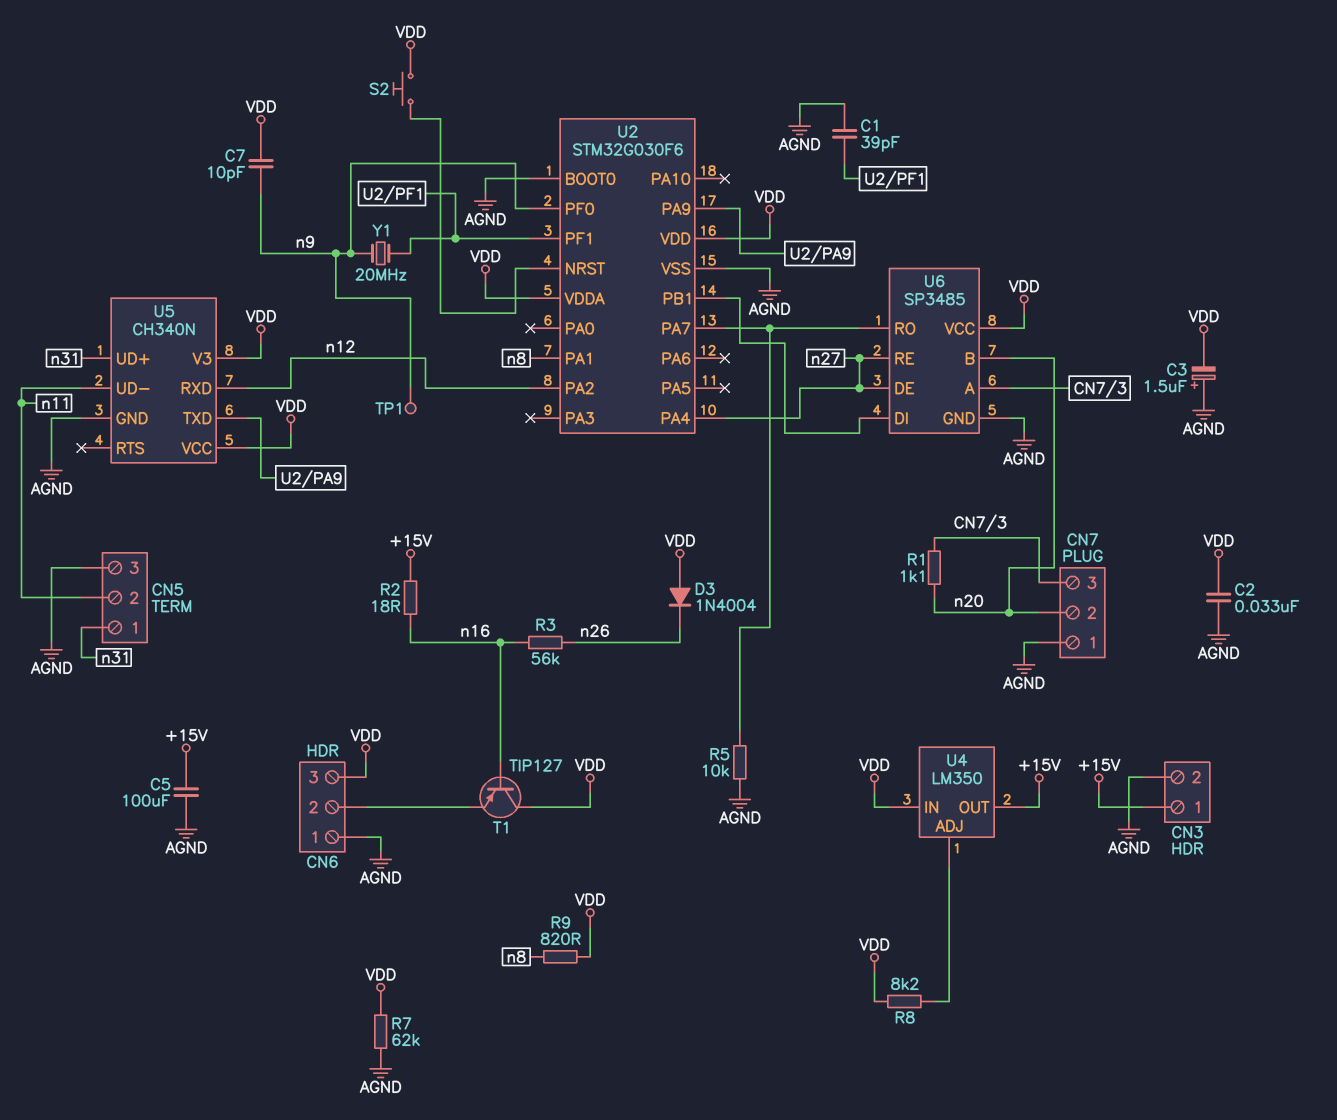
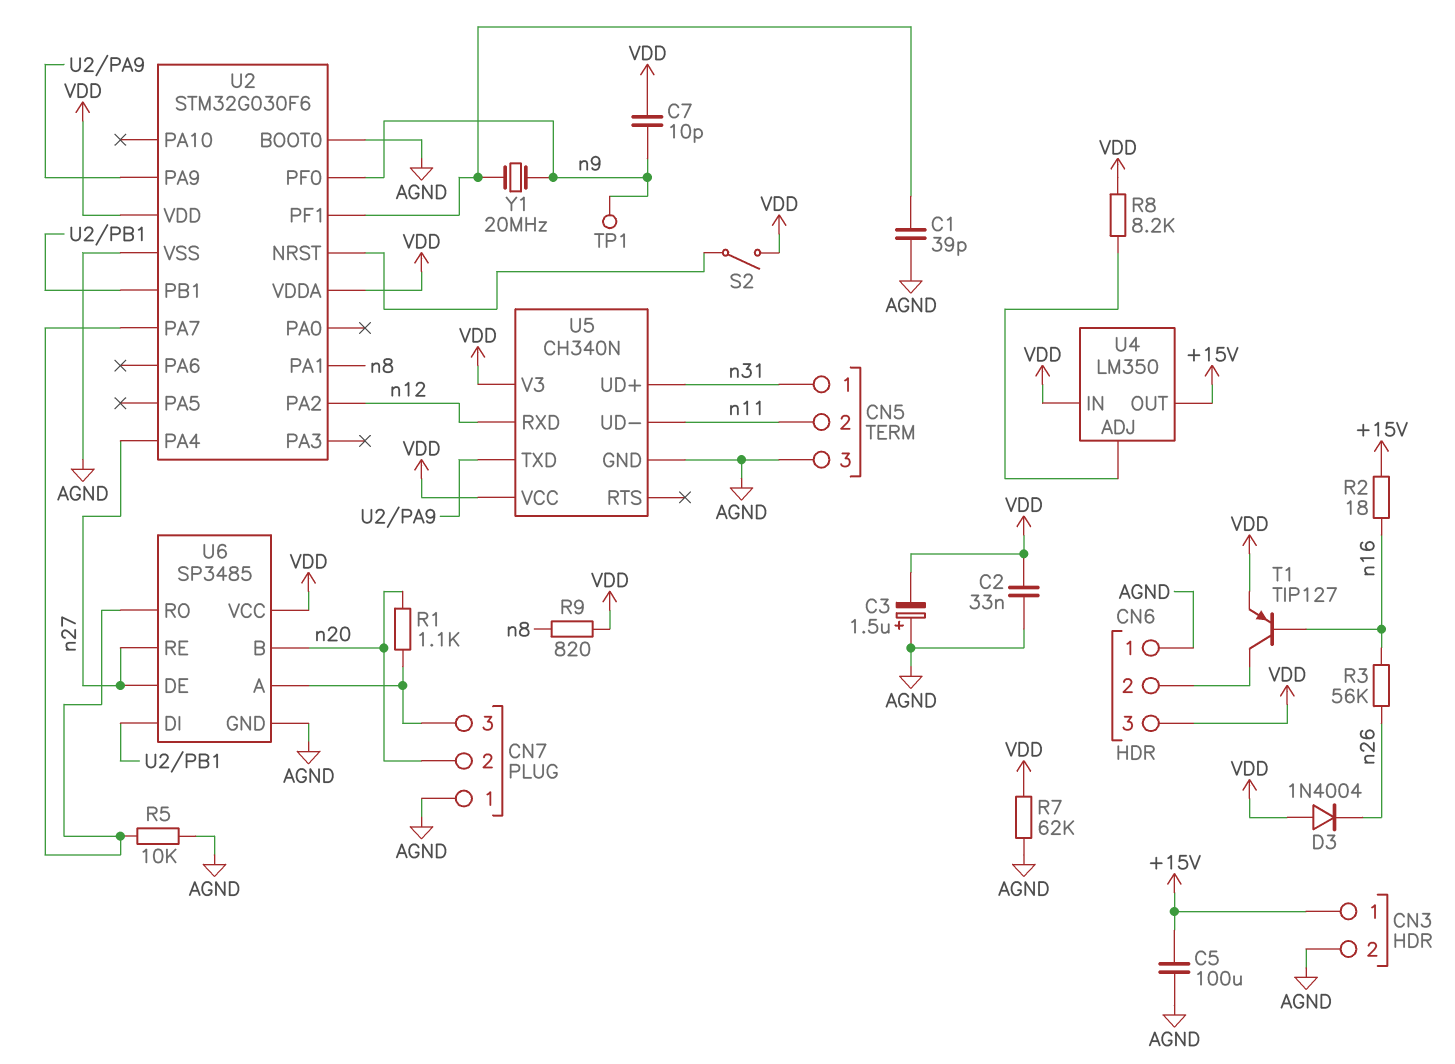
S2: button (U2/NRST, VDD) -> switch (U2/NRST, VDD)
T1: PNP TIP127 (B n16, C VDD, E CN6/2) -> PNP TIP127 (B n16, C CN6/2, E VDD)

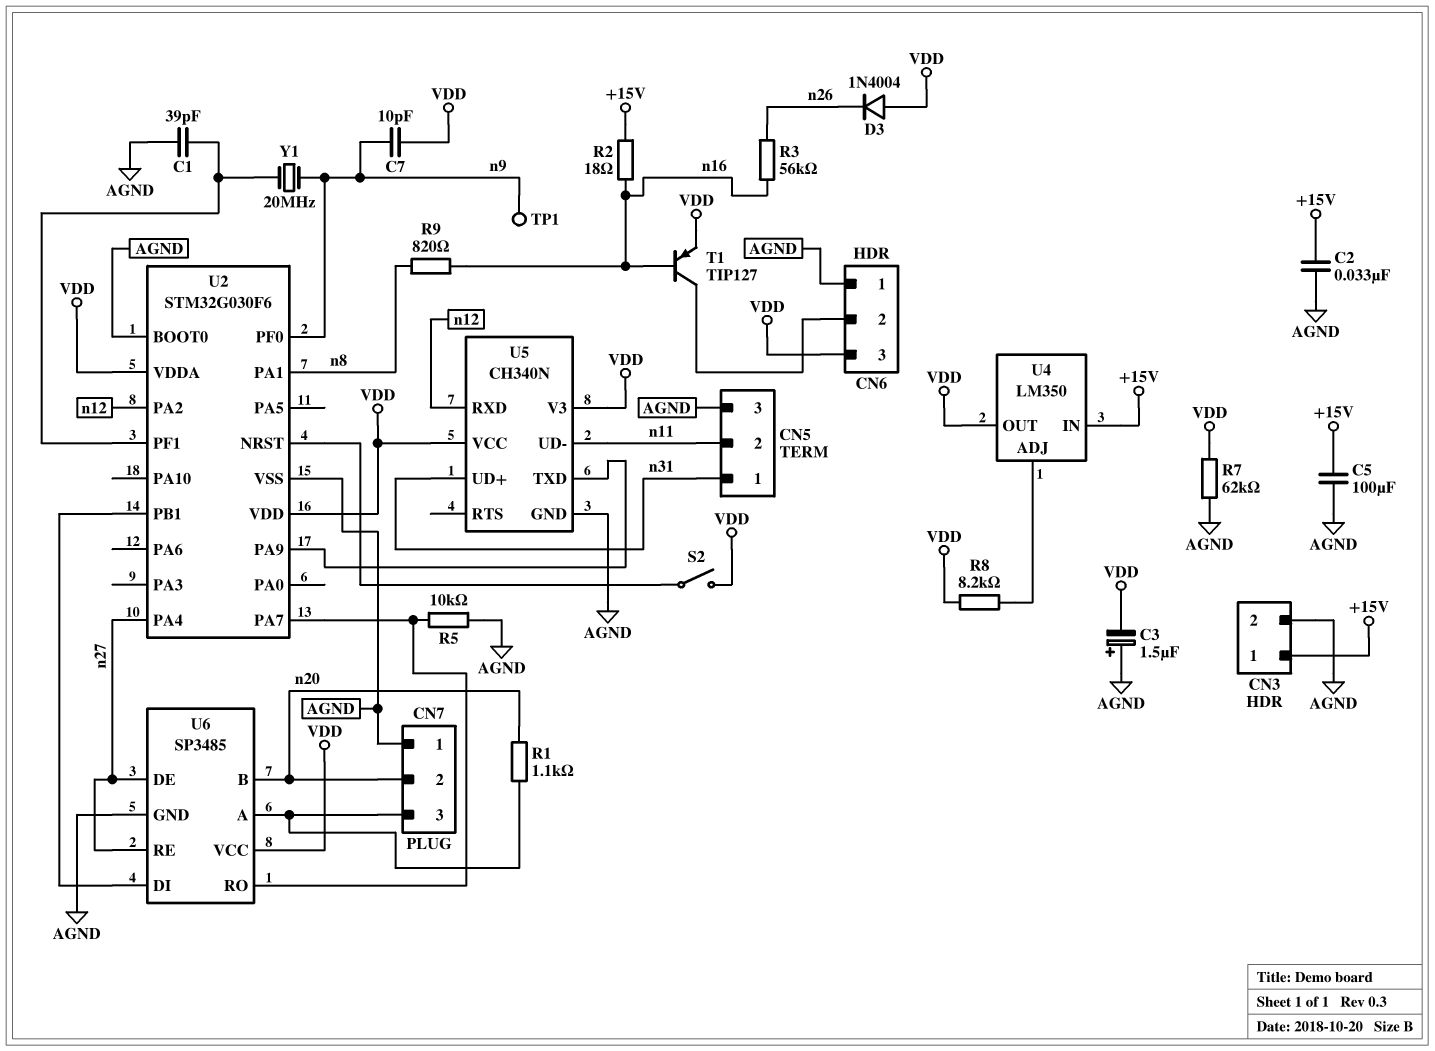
C2: 33nF (AGND, VDD) -> 33nF (+15V, AGND)
R9: 820 (VDD, n8) -> 820 (n8, n16)
U4 pin IN: VDD -> +15V
U4 pin OUT: +15V -> VDD

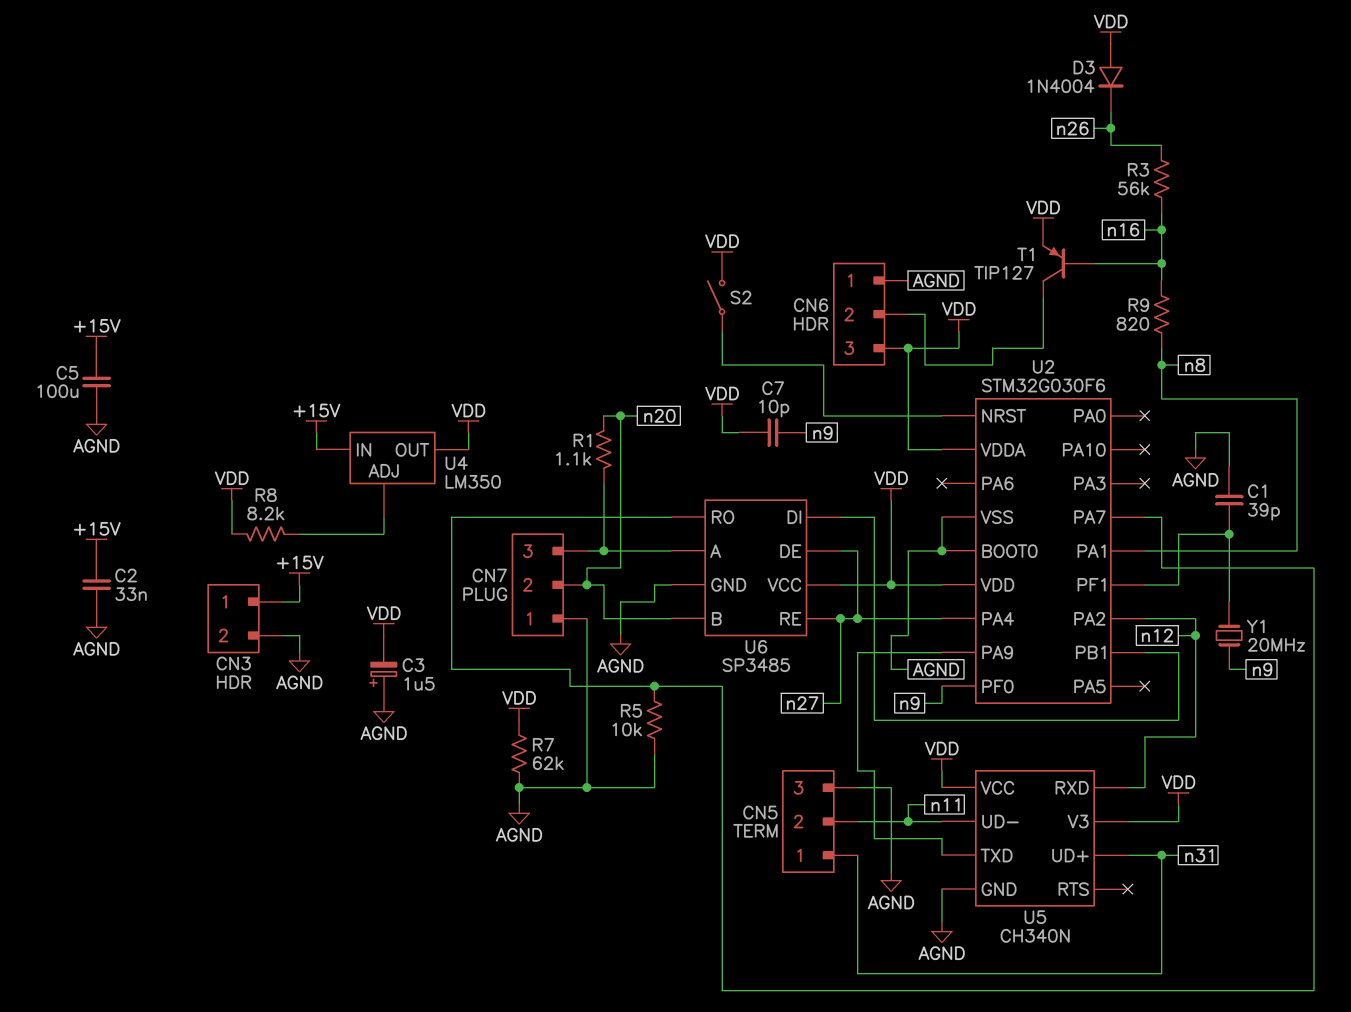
R2: 18 (+15V, n16) -> none
TP1: test point (n9) -> none

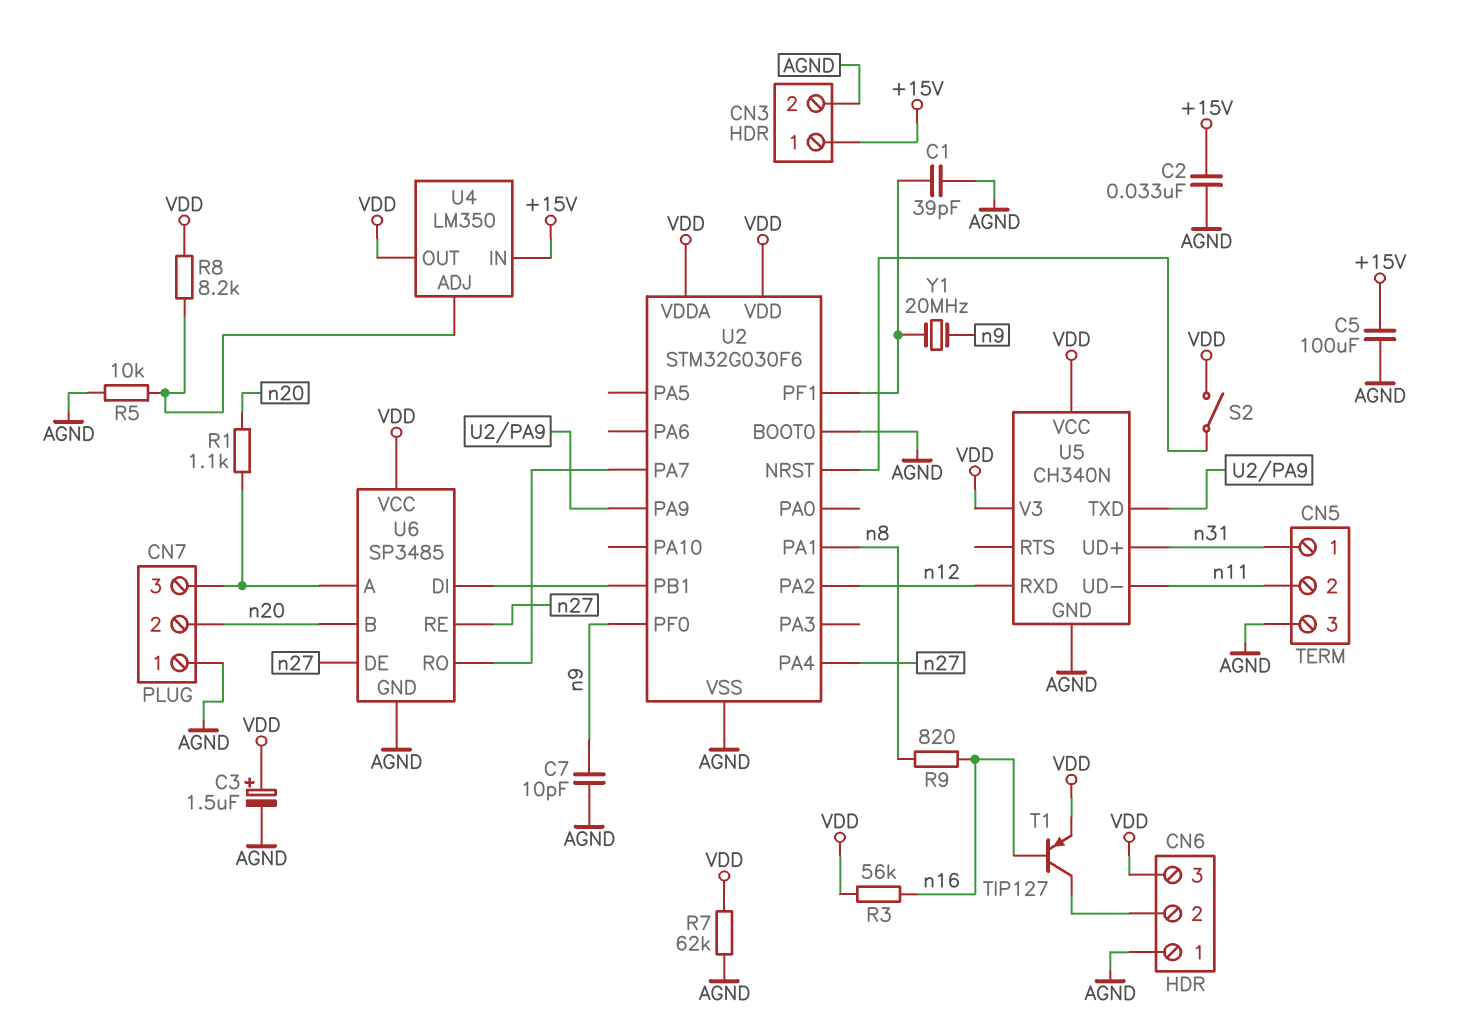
C3: 1.5uF (plus AGND, minus VDD) -> 1.5uF (plus VDD, minus AGND)
C7: 10pF (VDD, n9) -> 10pF (AGND, n9)
D3: diode 1N4004 (A VDD, K n26) -> none
R3: 56k (n16, n26) -> 56k (VDD, n16)
R5: 10k (AGND, U2/PA7) -> 10k (AGND, U4/ADJ)

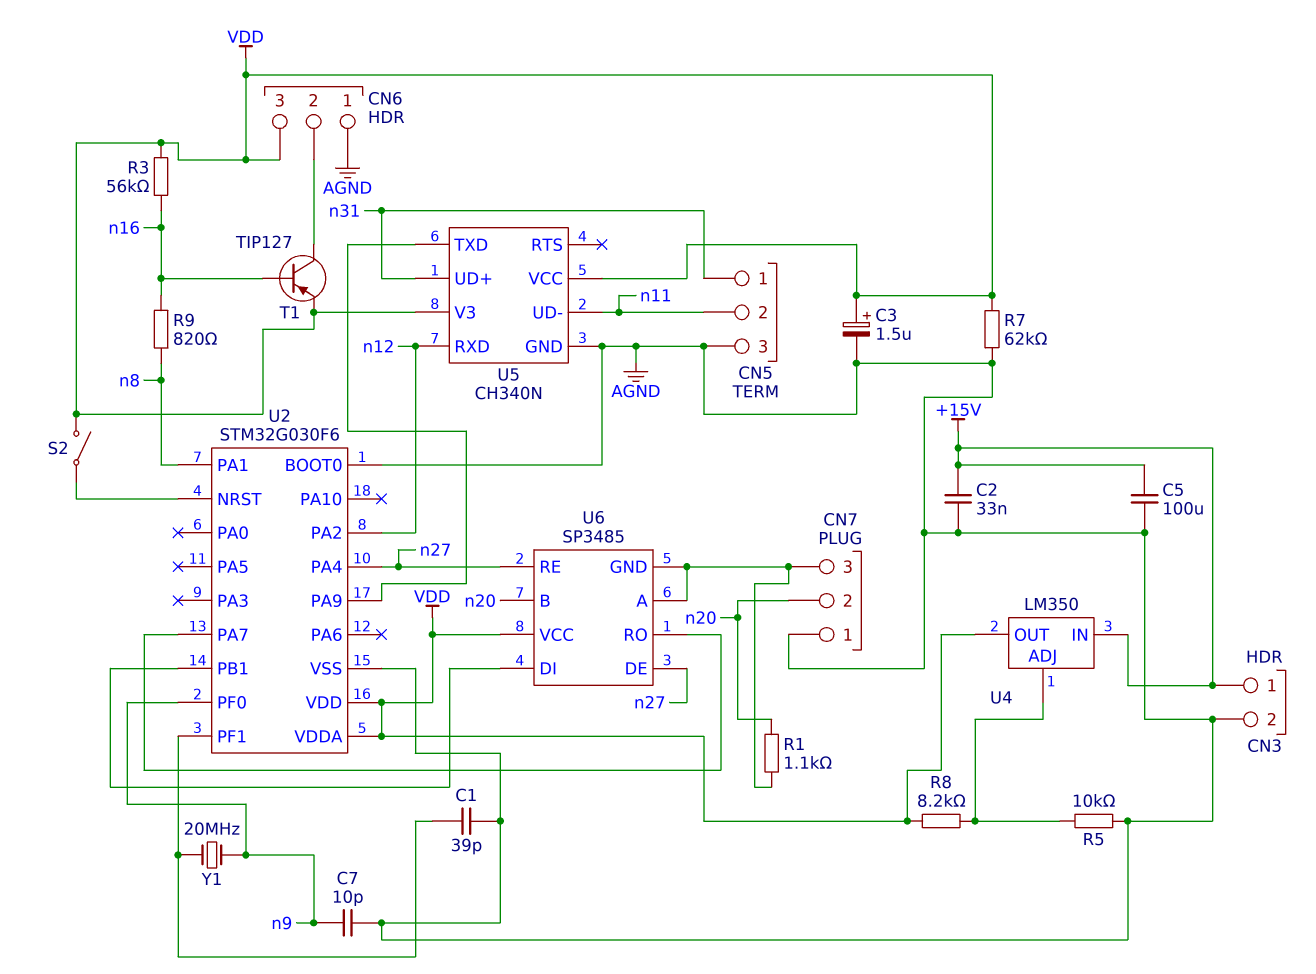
U6 pin GND: AGND -> CN7/3

